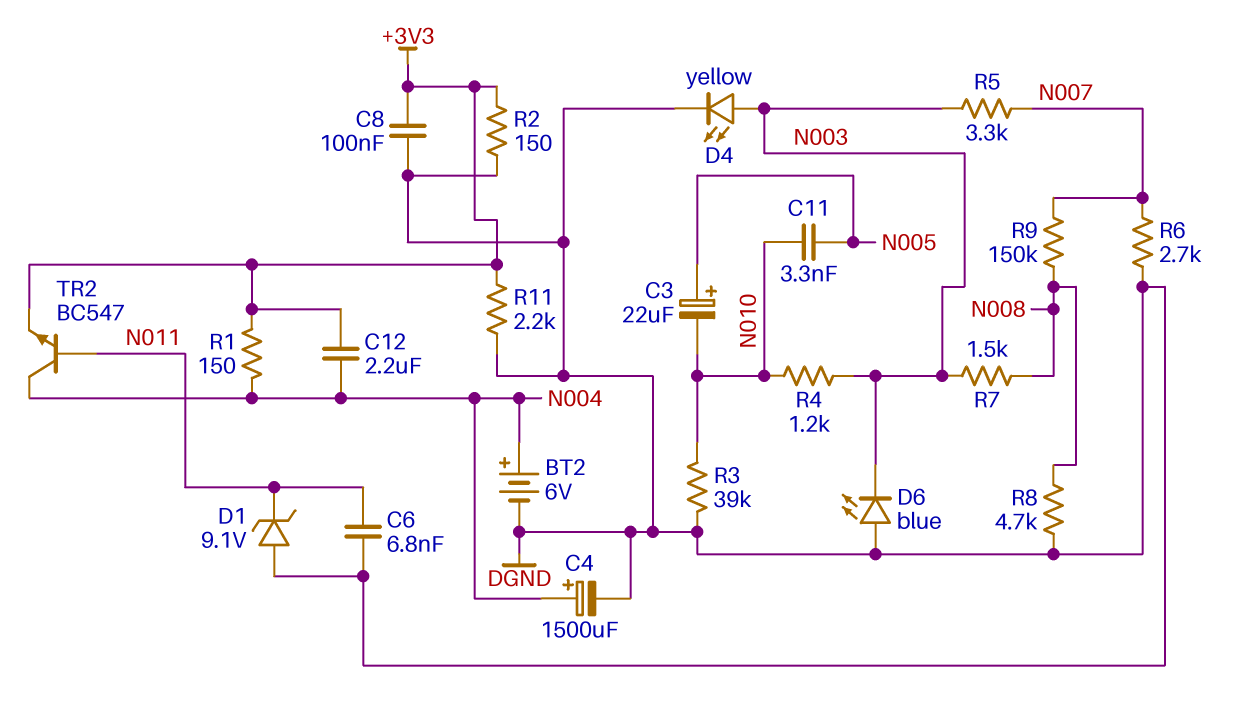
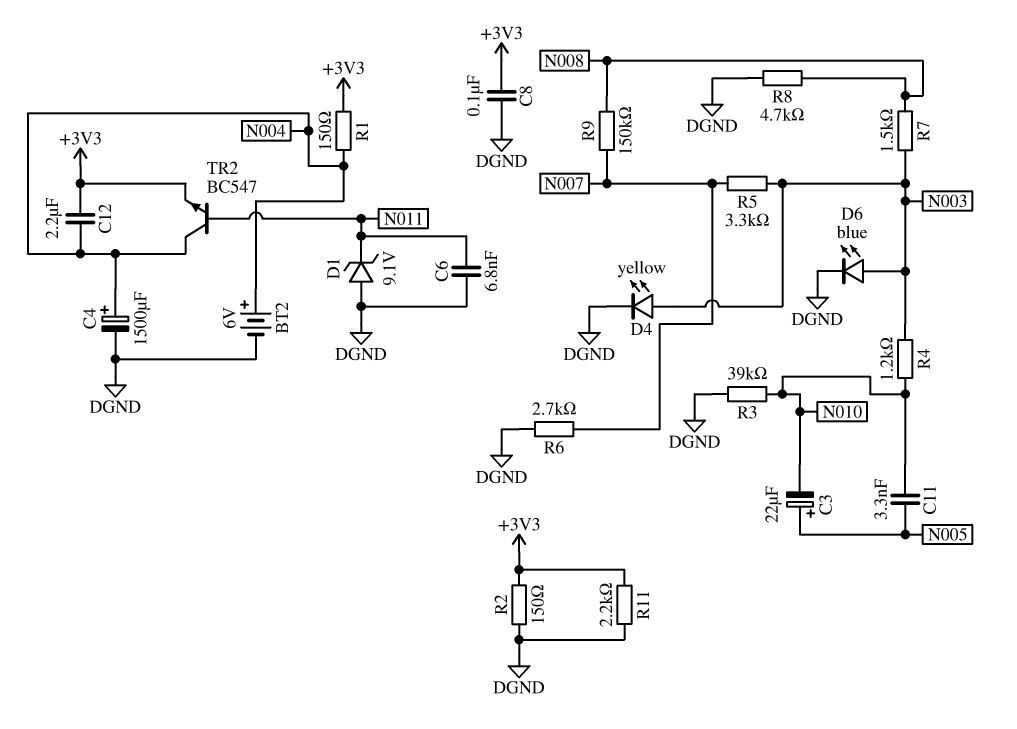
D6: LED blue (A DGND, K N003) -> LED blue (A N003, K DGND)

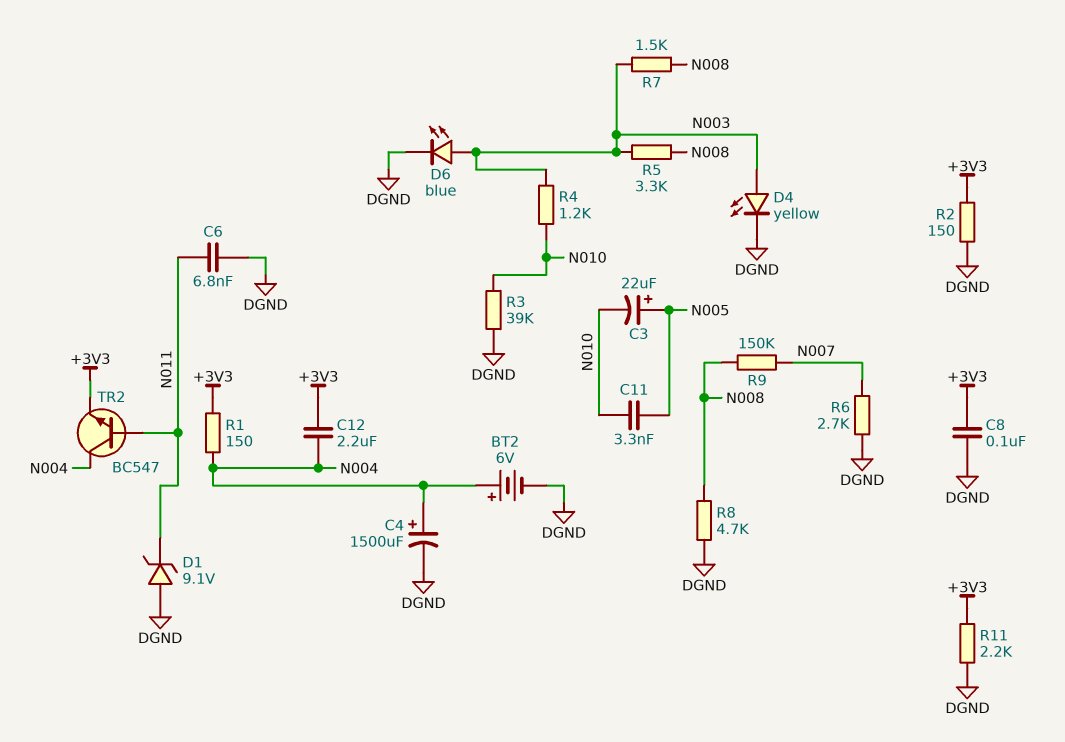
R5: 3.3k (N003, N007) -> 3.3k (N003, N008)

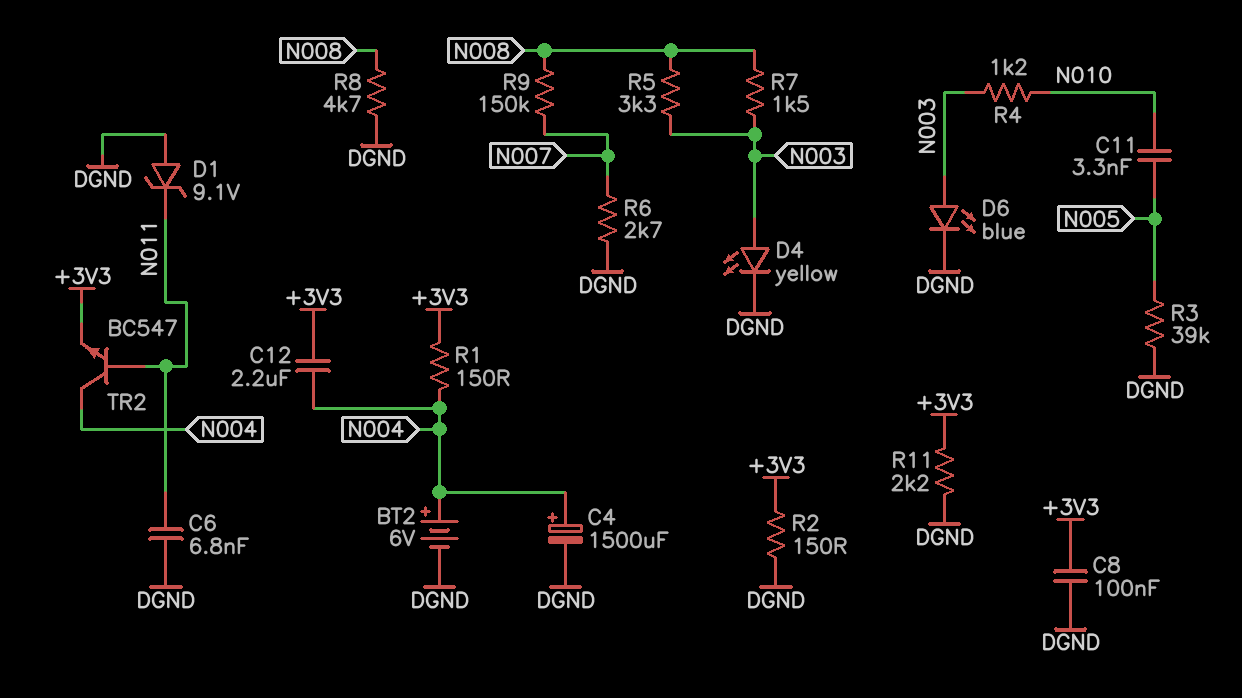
C3: 22uF (plus N005, minus N010) -> none
R3: 39k (DGND, N010) -> 39k (DGND, N005)

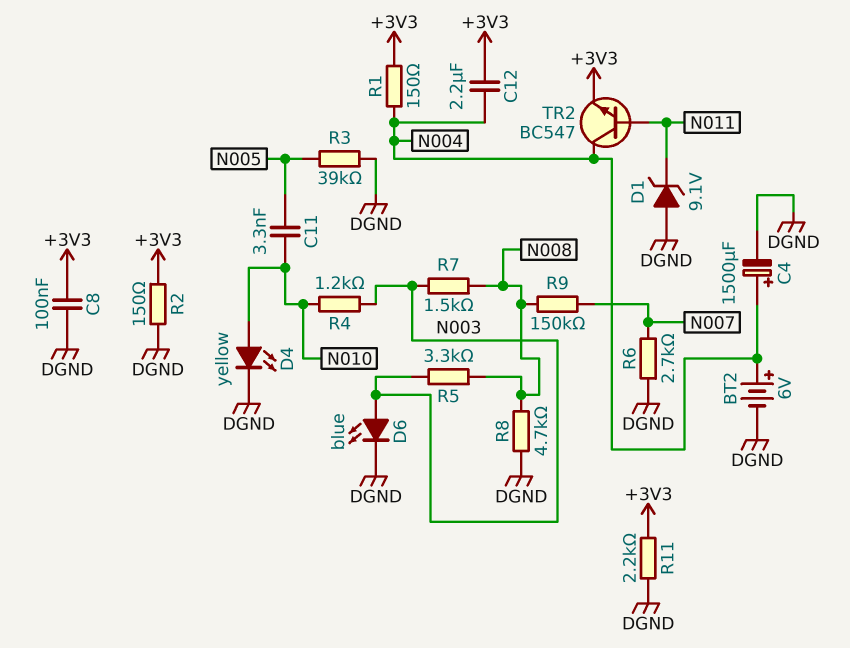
C6: 6.8nF (DGND, N011) -> none
D4: LED yellow (A N003, K DGND) -> LED yellow (A N010, K DGND)

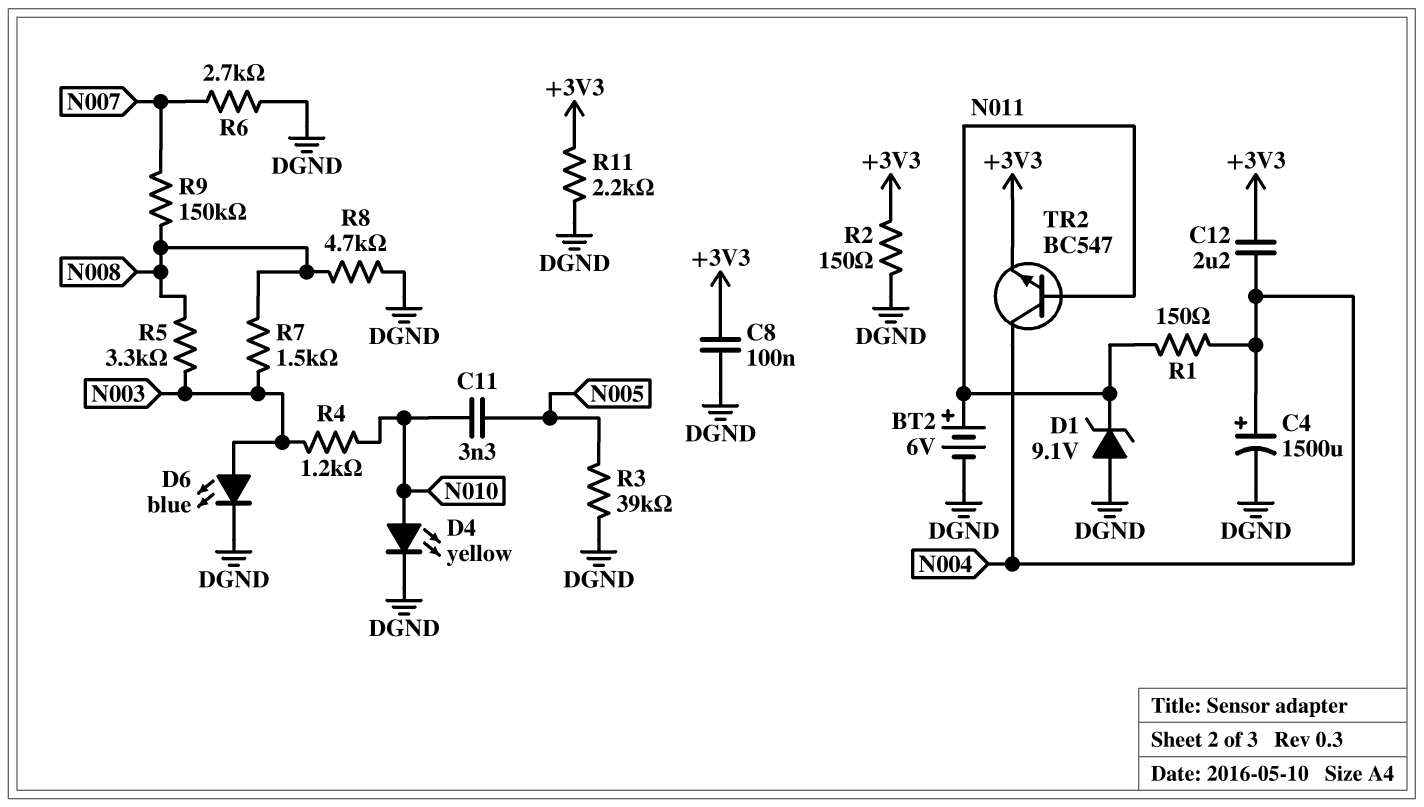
BT2: 6V (plus N004, minus DGND) -> 6V (plus N011, minus DGND)
R1: 150 (+3V3, N004) -> 150 (N004, N011)

